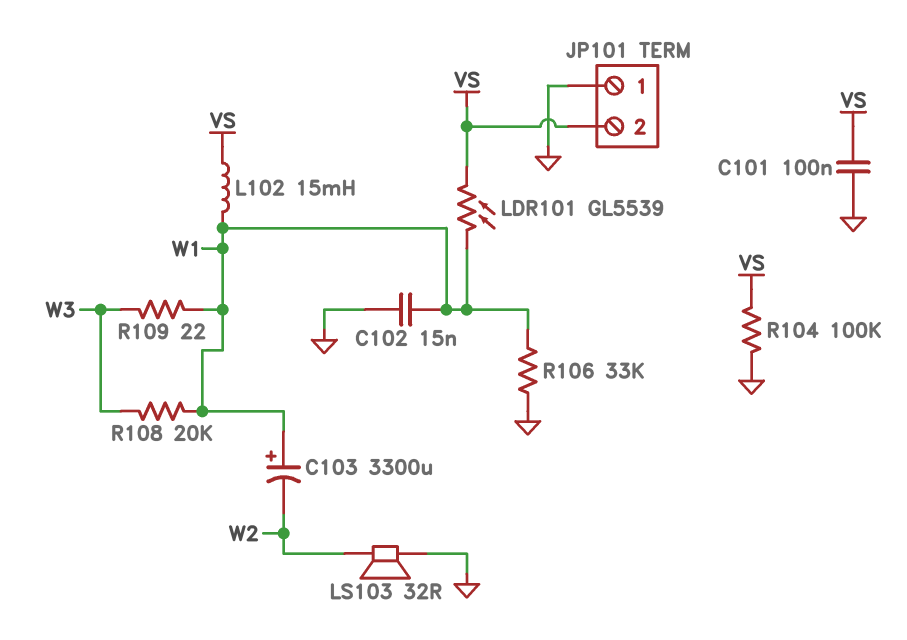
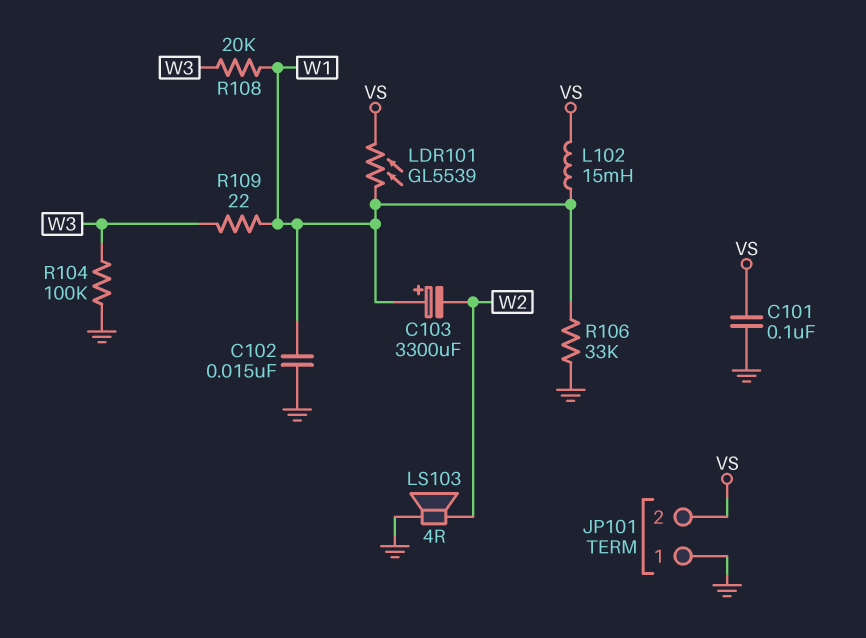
LS103: speaker 32R (GND, W2) -> speaker 4R (GND, W2)
R104: 100k (GND, VS) -> 100k (GND, W3)

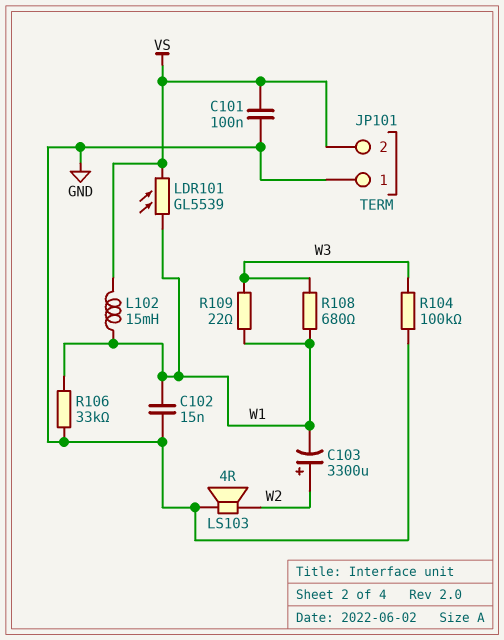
C103: 3300uF (plus W1, minus W2) -> 3300uF (plus W2, minus W1)
R108: 20k (W1, W3) -> 680 (W1, W3)

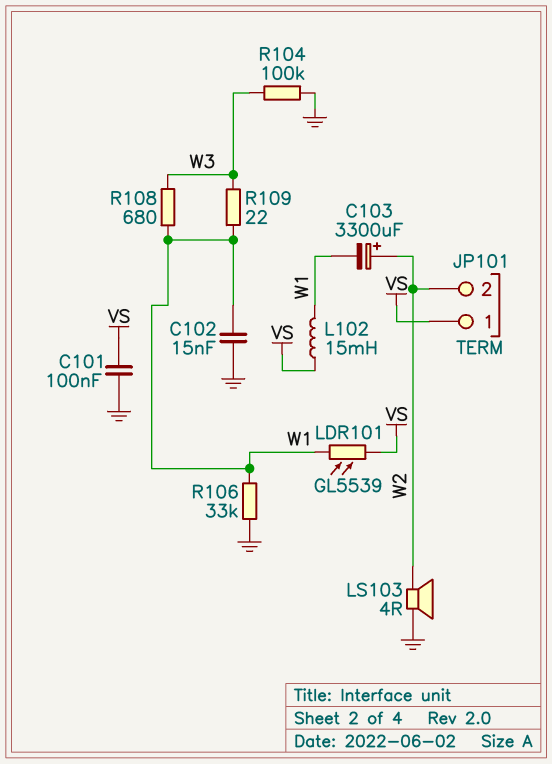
JP101 pin 1: GND -> VS
JP101 pin 2: VS -> W2

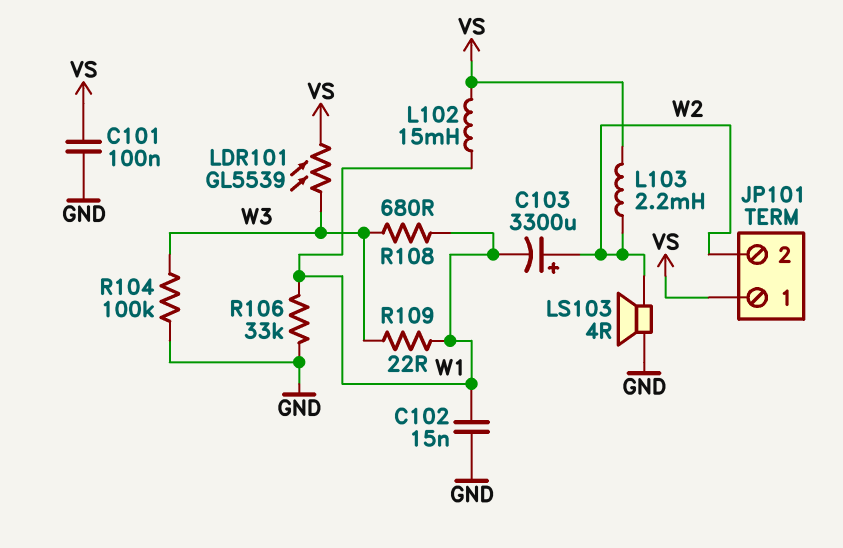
L103: none -> 2.2mH (VS, W2)
LDR101: GL5539 (VS, W1) -> GL5539 (VS, W3)

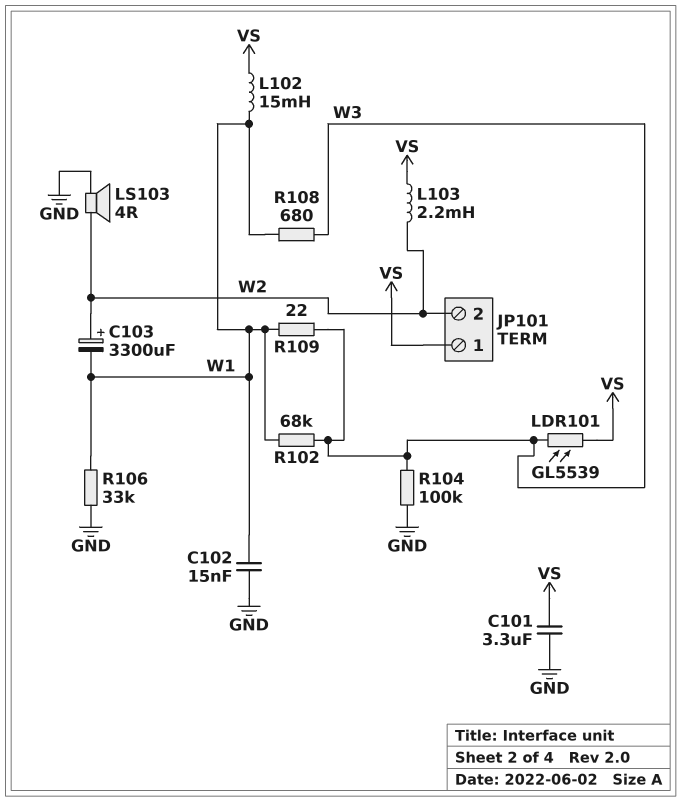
C101: 100nF (GND, VS) -> 3.3uF (GND, VS)
R102: none -> 68k (W1, W3)

